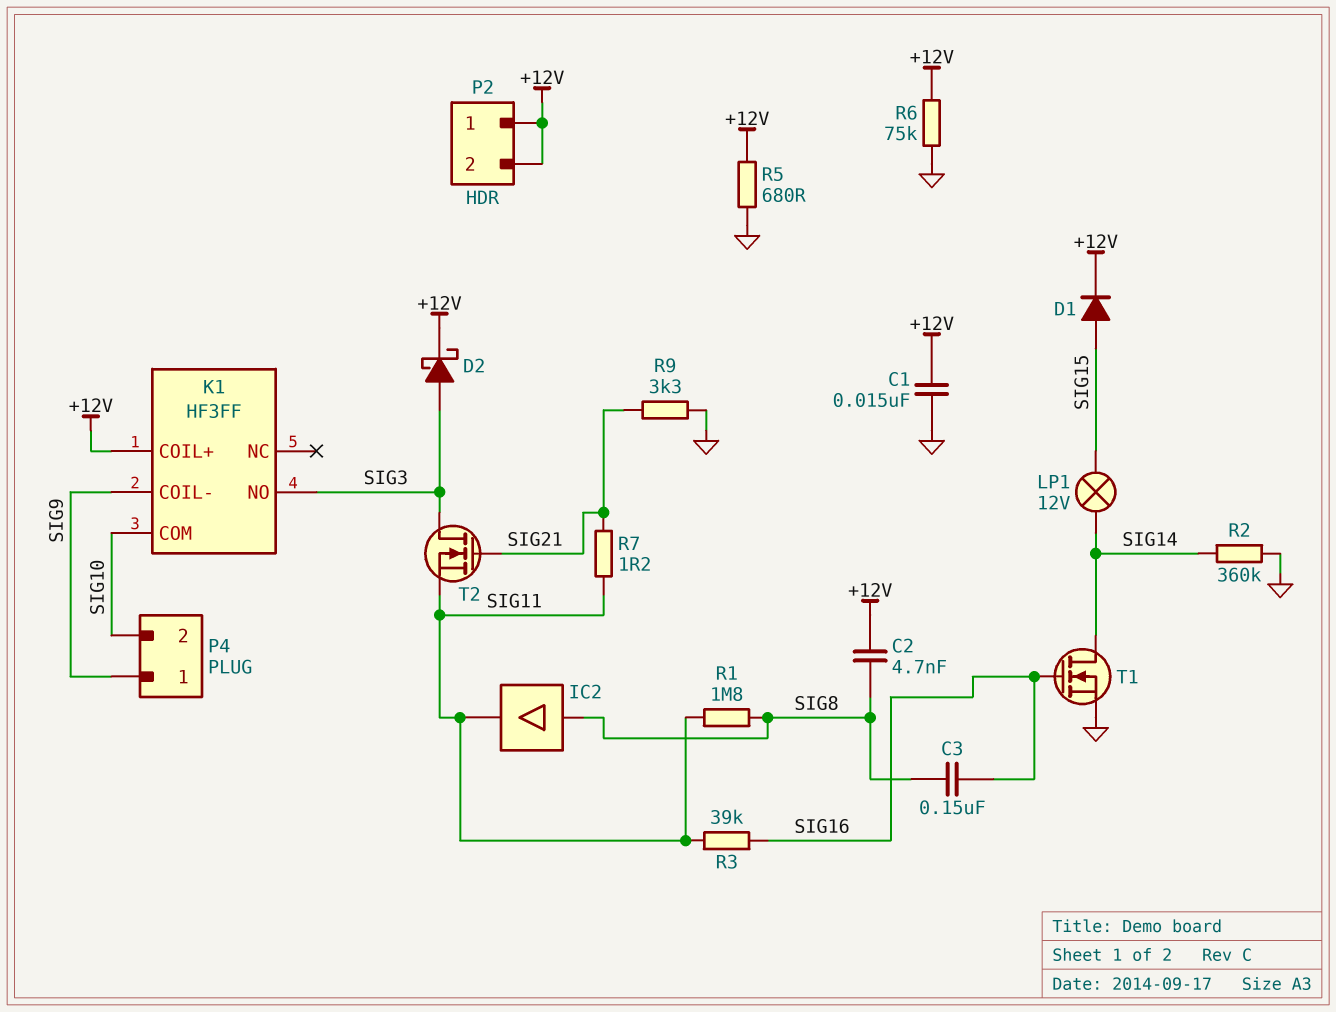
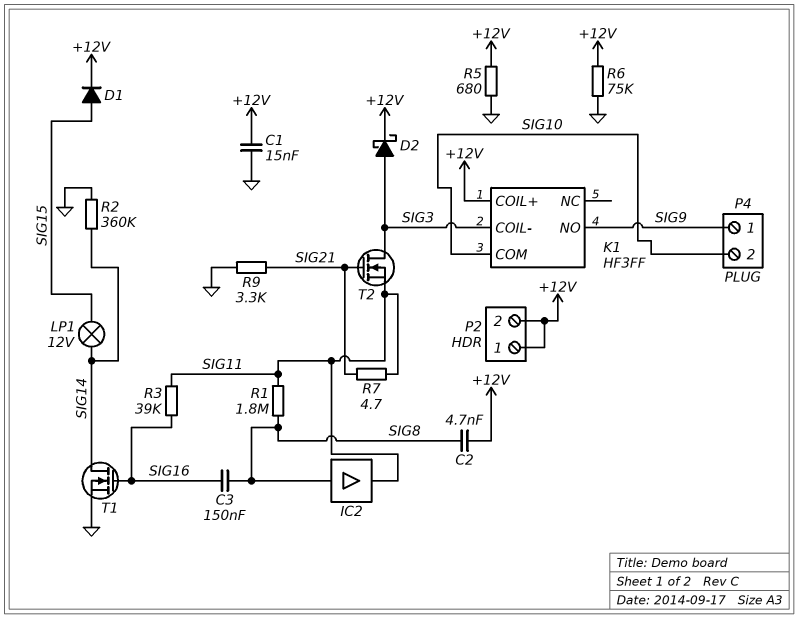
K1 pin COIL-: SIG9 -> SIG3
K1 pin NO: SIG3 -> SIG9
R7: 1.2 (SIG11, SIG21) -> 4.7 (SIG11, SIG21)

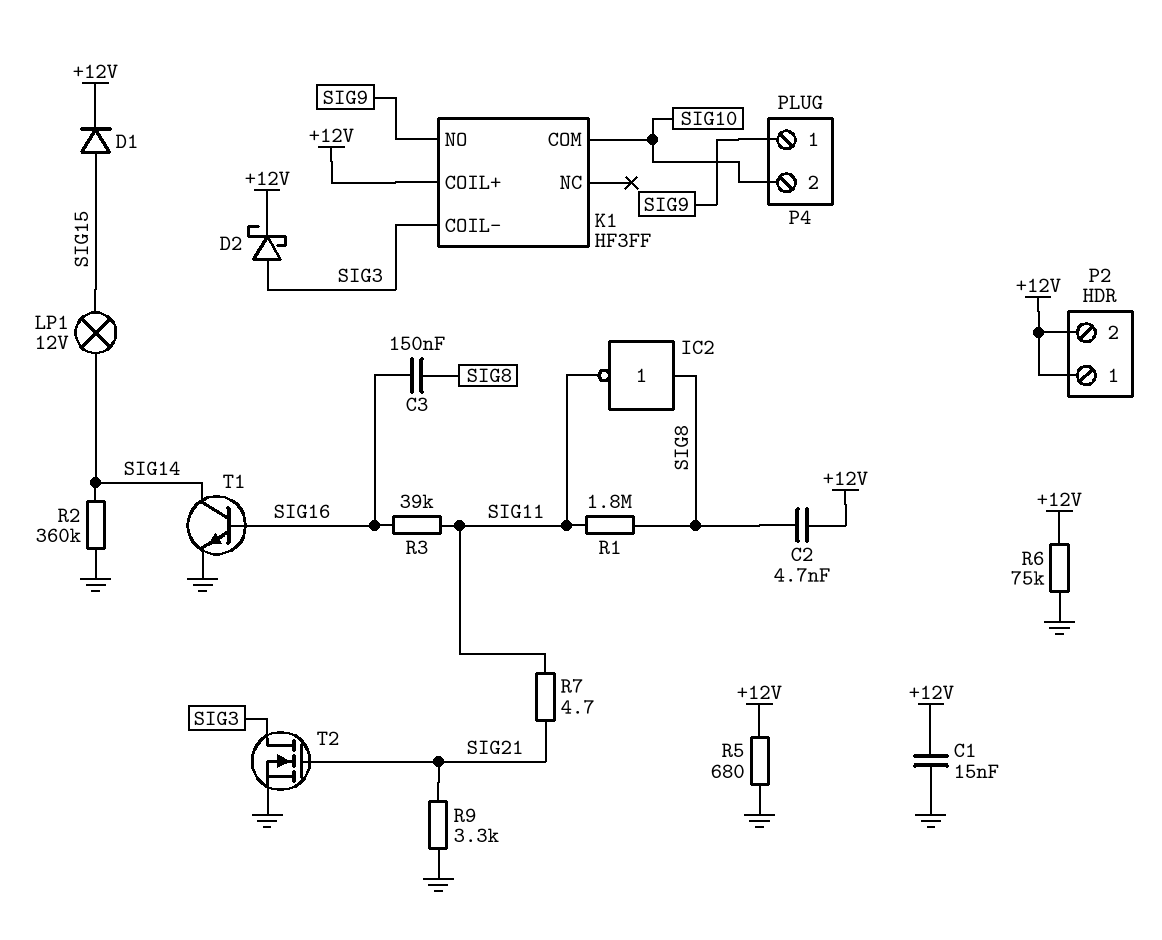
IC2: buffer (in SIG8, out SIG11) -> NOT (in SIG8, out SIG11)
T1: NMOS (G SIG16, D SIG14, S GND) -> NPN (B SIG16, C SIG14, E GND)
T2: NMOS (G SIG21, D SIG3, S SIG11) -> NMOS (G SIG21, D SIG3, S GND)

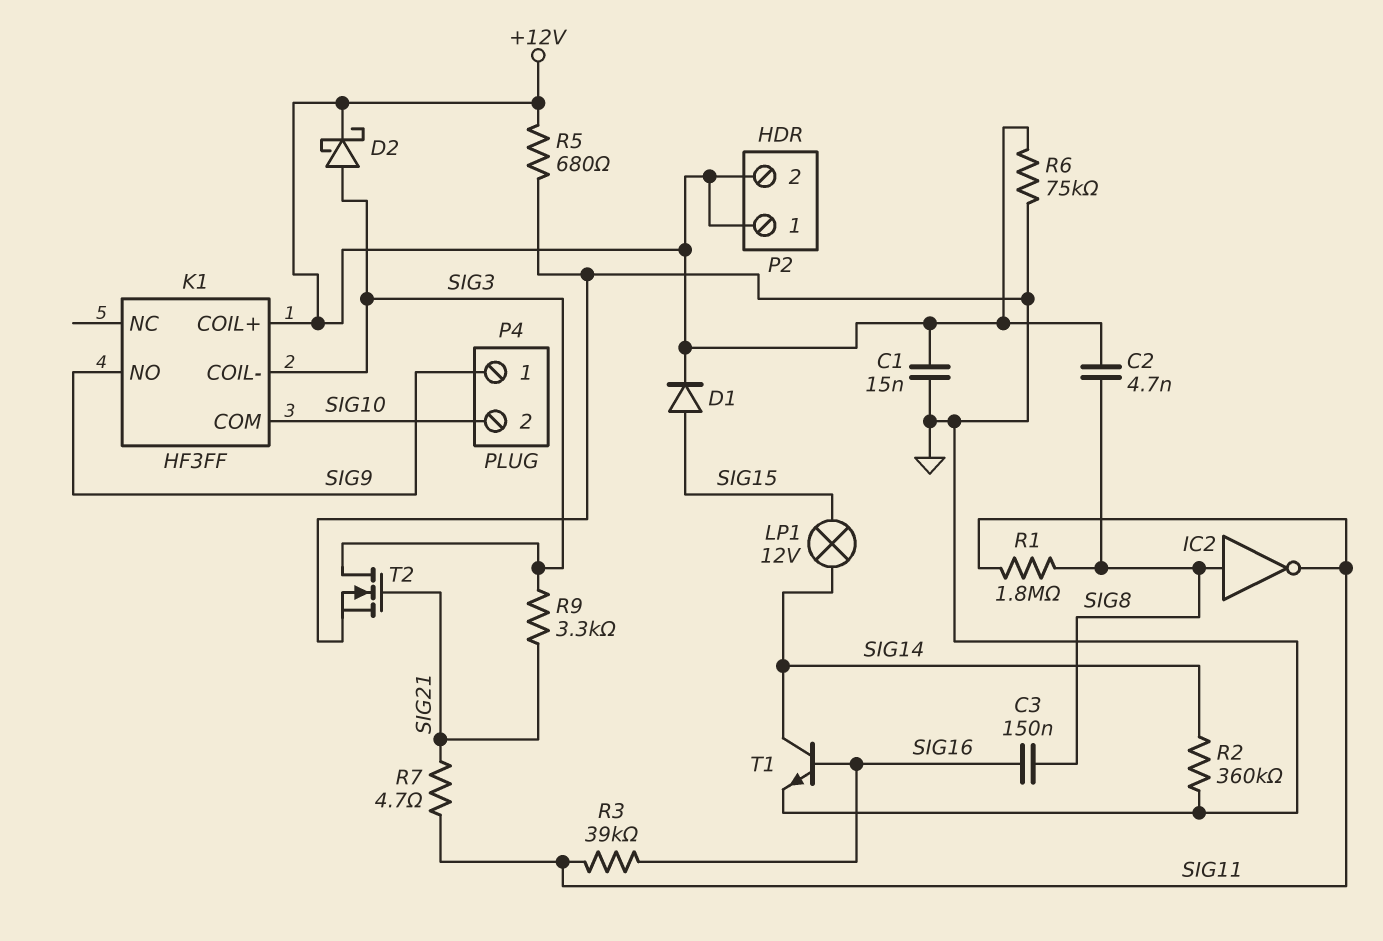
R9: 3.3k (GND, SIG21) -> 3.3k (SIG3, SIG21)

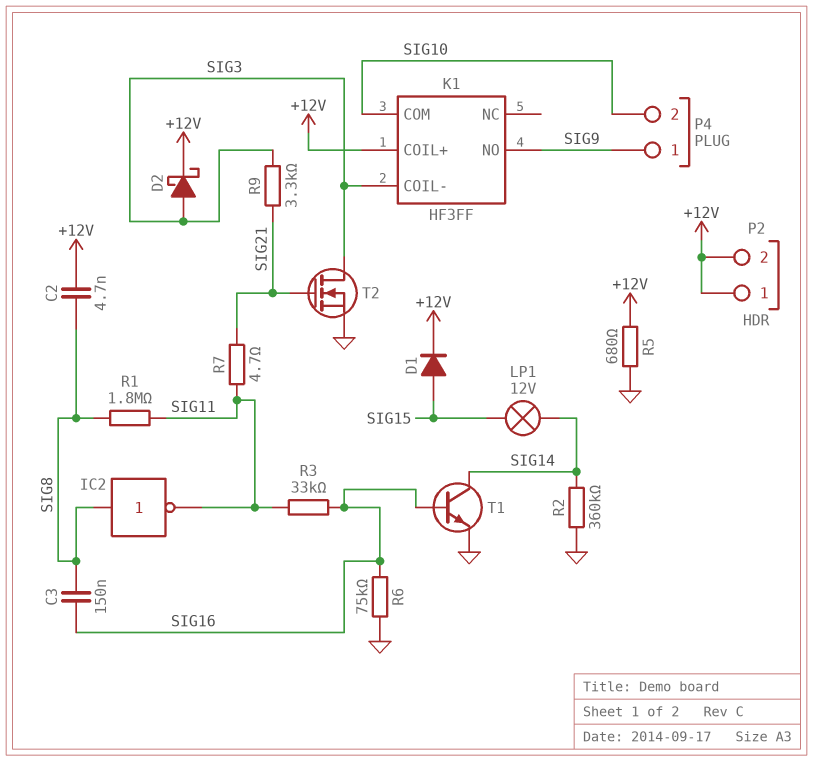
C1: 15nF (+12V, GND) -> none
R3: 39k (SIG11, SIG16) -> 33k (SIG11, SIG16)
R6: 75k (+12V, GND) -> 75k (GND, SIG16)

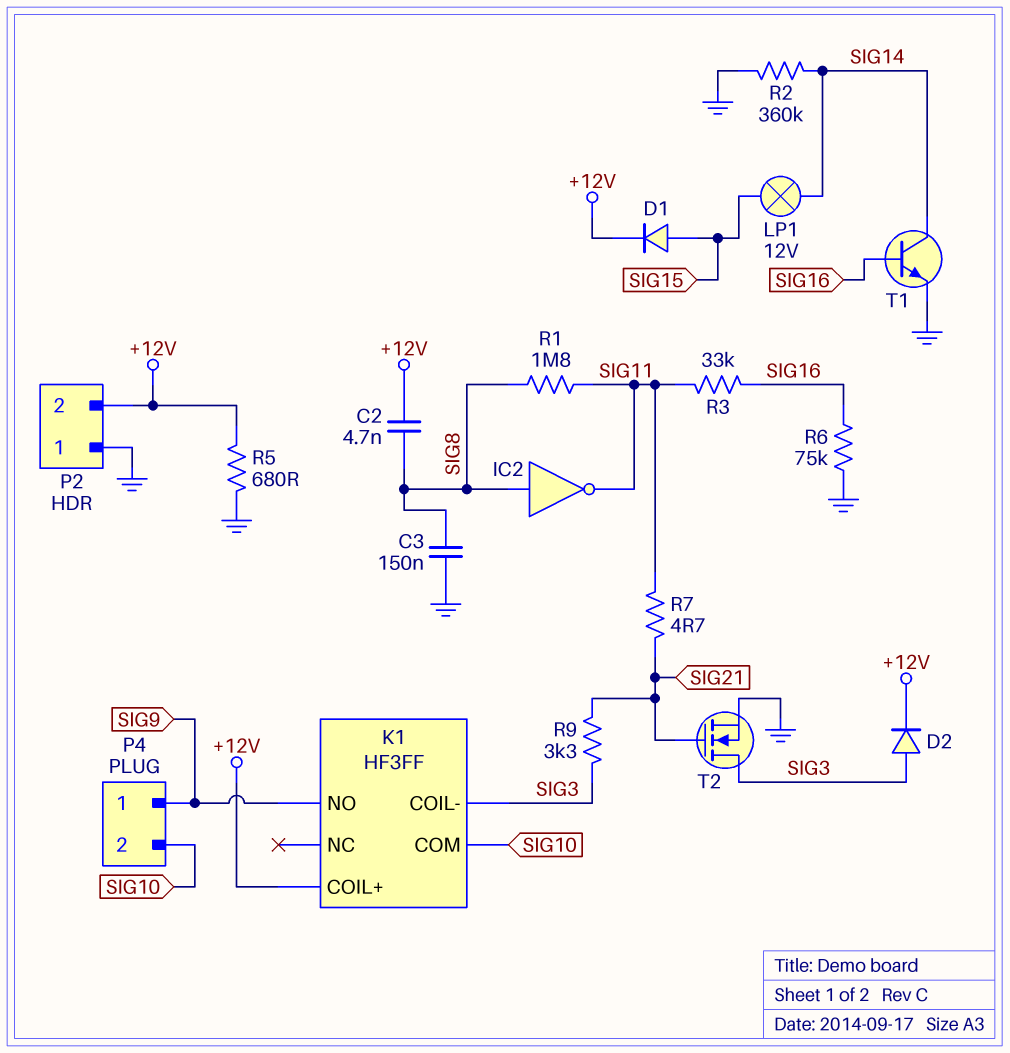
C3: 150nF (SIG8, SIG16) -> 150nF (GND, SIG8)
D2: schottky (A SIG3, K +12V) -> diode (A SIG3, K +12V)
P2 pin 1: +12V -> GND

